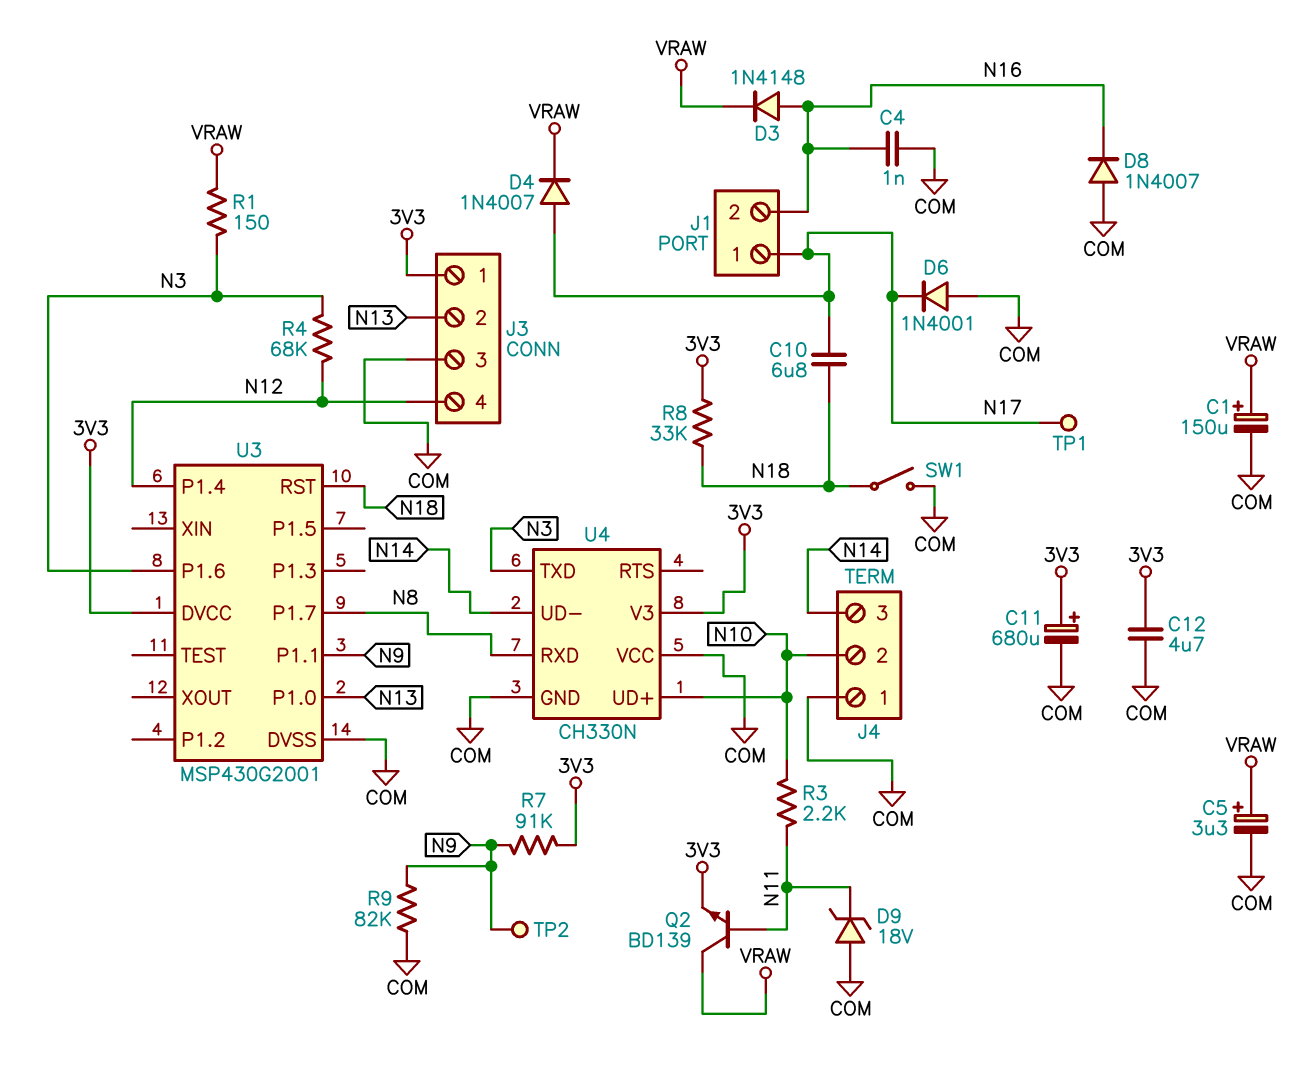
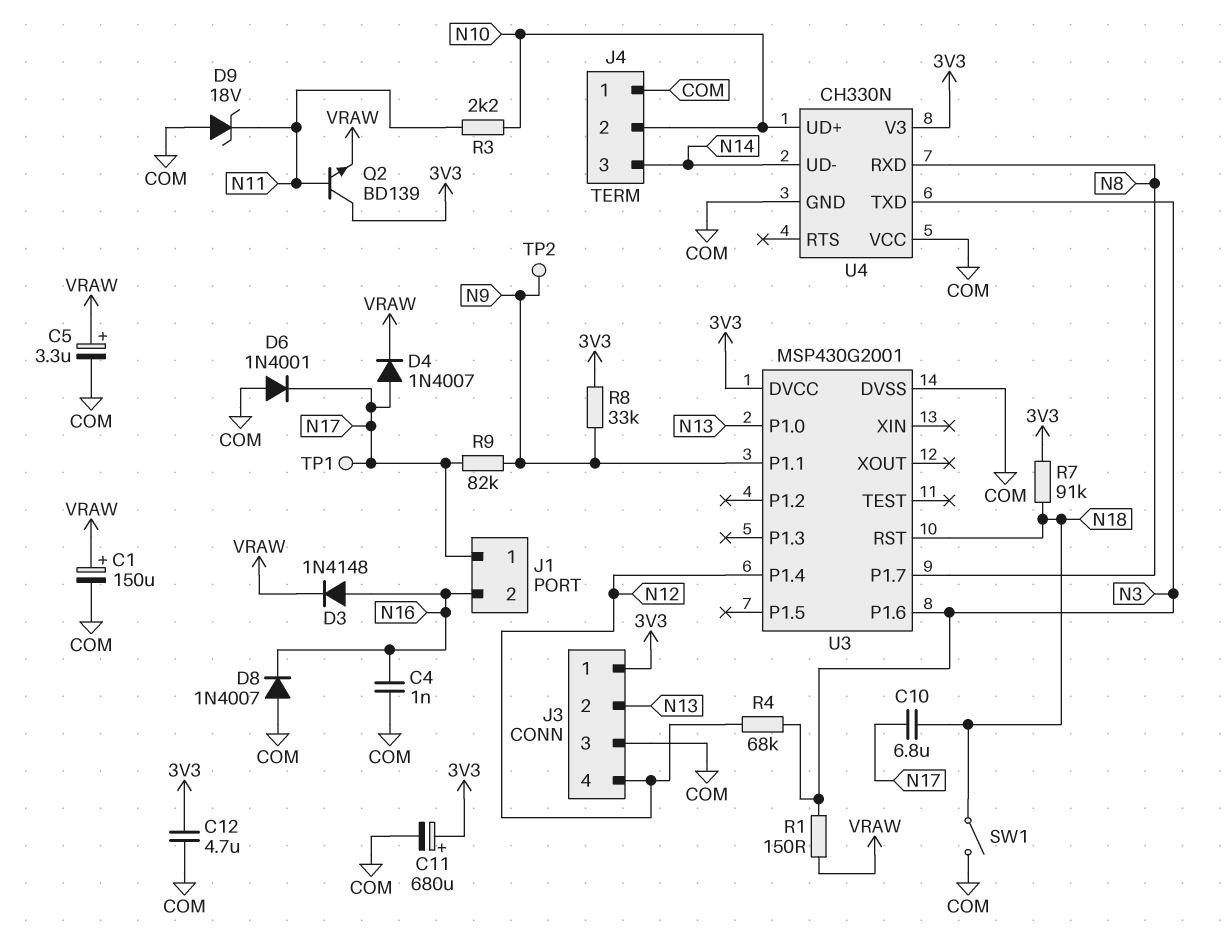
Q2: NPN BD139 (B N11, C VRAW, E 3V3) -> NPN BD139 (B N11, C 3V3, E VRAW)
R7: 91k (3V3, N9) -> 91k (3V3, N18)
R8: 33k (3V3, N18) -> 33k (3V3, N9)
R9: 82k (COM, N9) -> 82k (N9, N17)

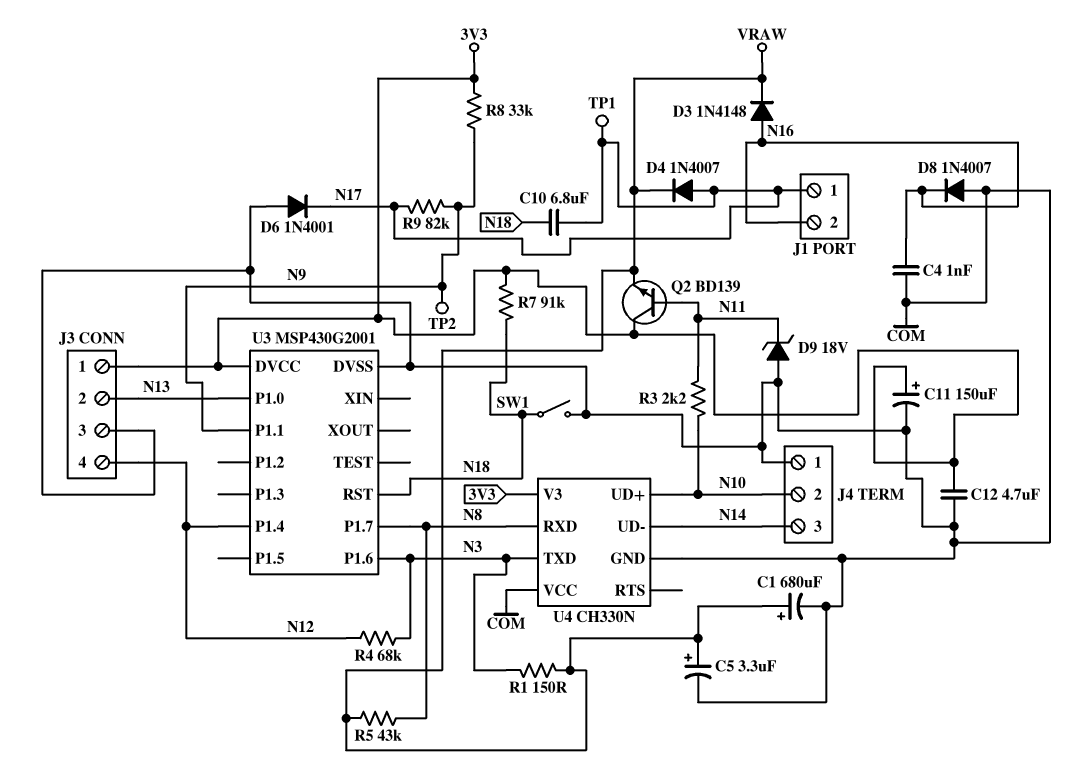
C1: 150uF (plus VRAW, minus COM) -> 680uF (plus VRAW, minus COM)
C11: 680uF (plus 3V3, minus COM) -> 150uF (plus 3V3, minus COM)
R5: none -> 43k (N8, VRAW)

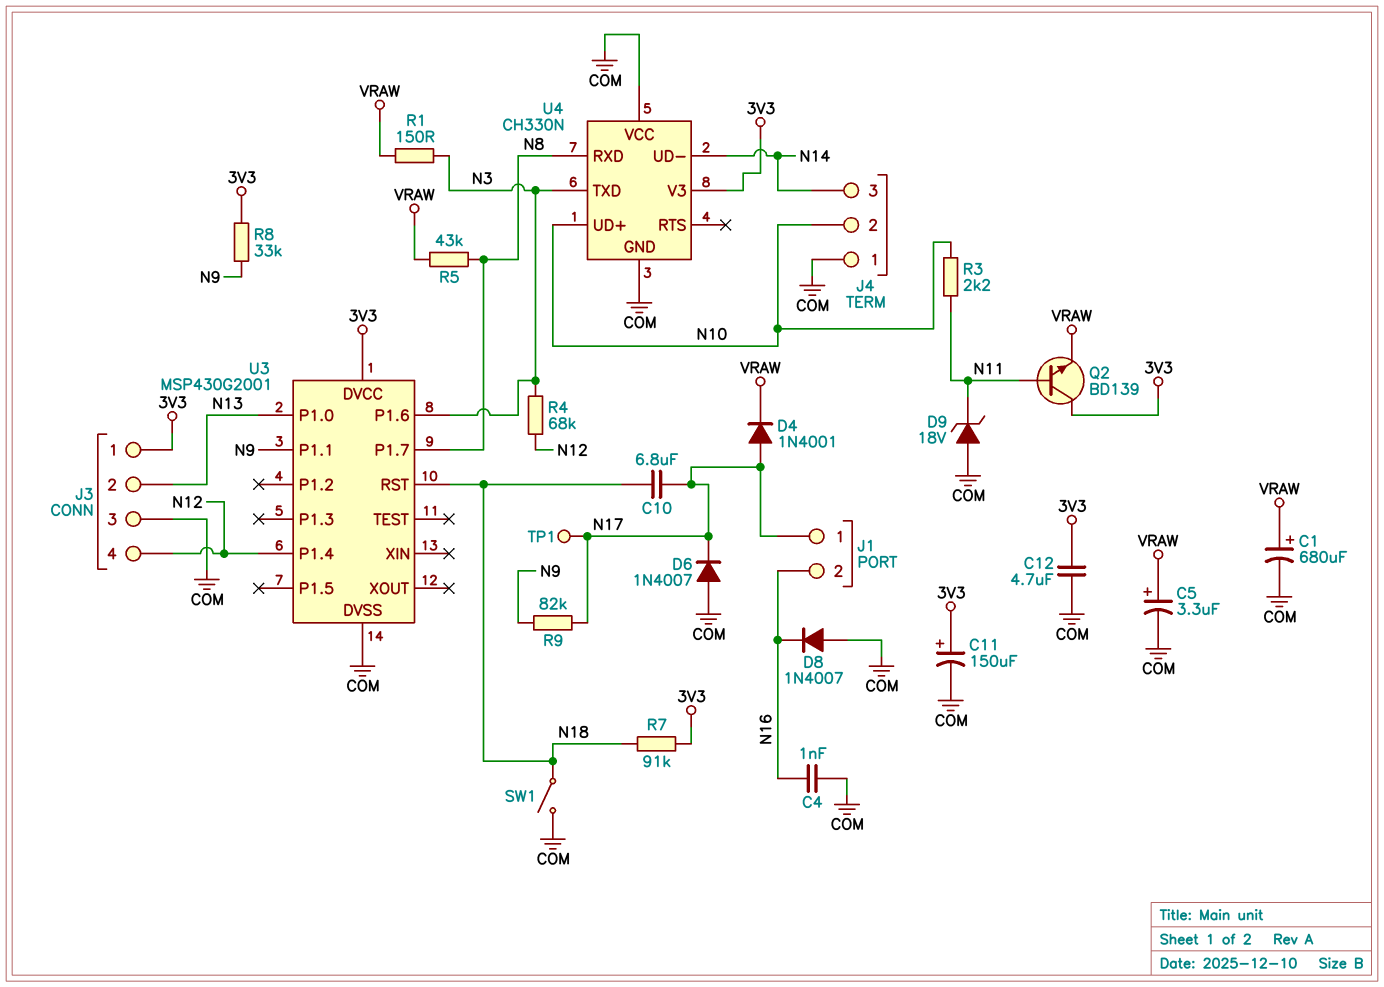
D3: diode 1N4148 (A N16, K VRAW) -> none
D4: diode 1N4007 (A N17, K VRAW) -> diode 1N4001 (A N17, K VRAW)
D6: diode 1N4001 (A COM, K N17) -> diode 1N4007 (A COM, K N17)
TP2: test point (N9) -> none

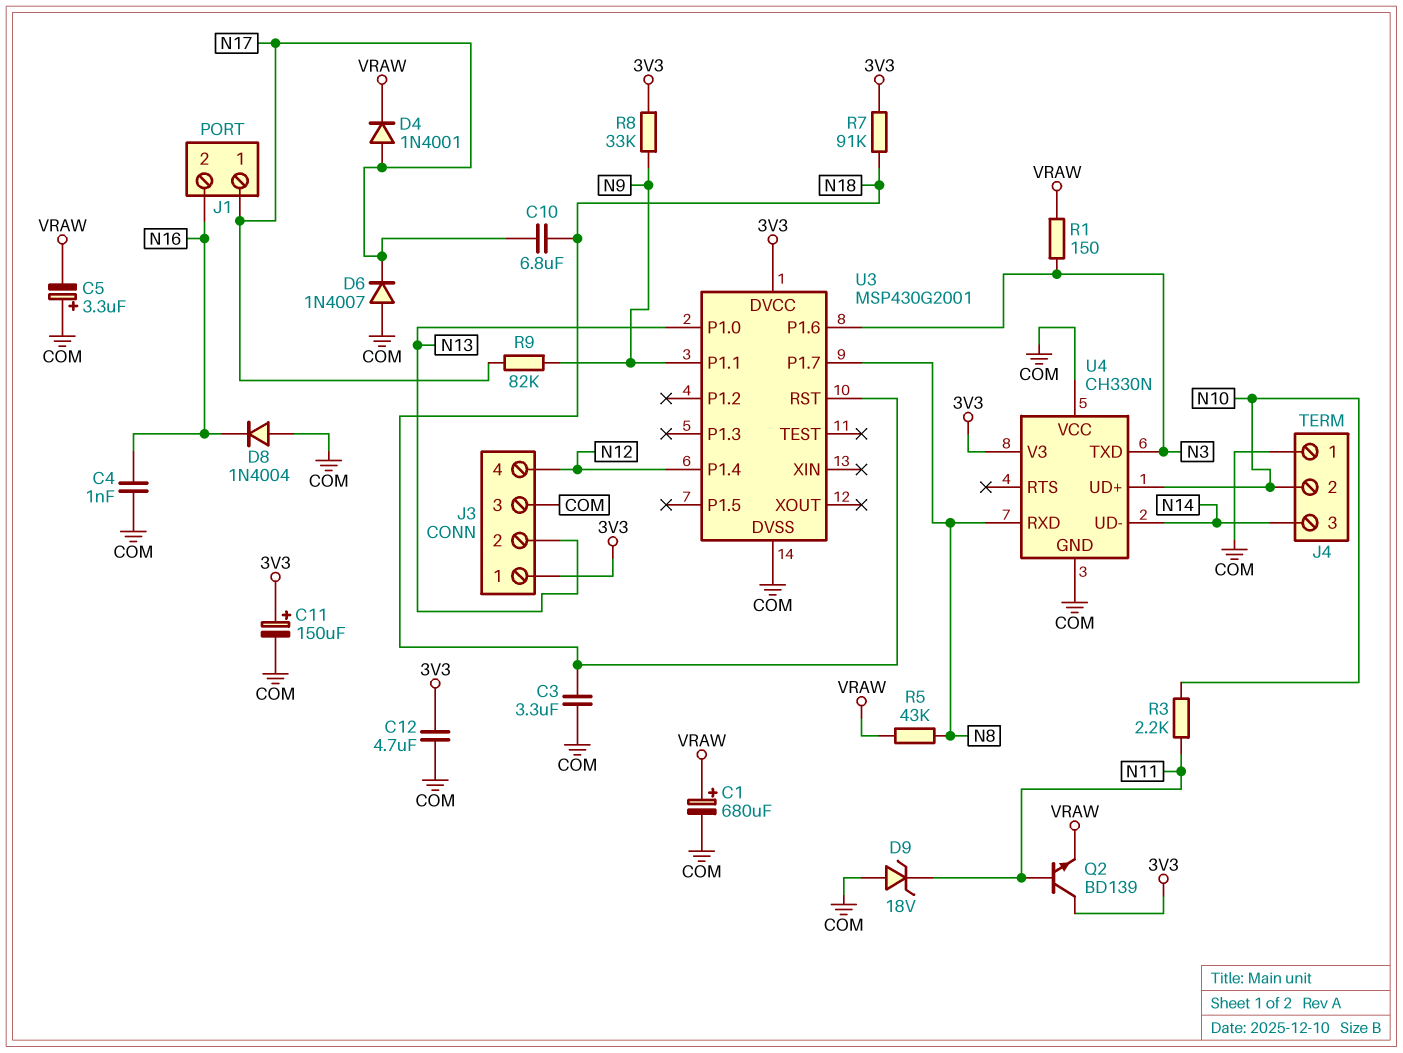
C3: none -> 3.3uF (COM, N18)
C5: 3.3uF (plus VRAW, minus COM) -> 3.3uF (plus COM, minus VRAW)
D8: diode 1N4007 (A COM, K N16) -> diode 1N4004 (A COM, K N16)
R4: 68k (N3, N12) -> none
SW1: switch (COM, N18) -> none
TP1: test point (N17) -> none

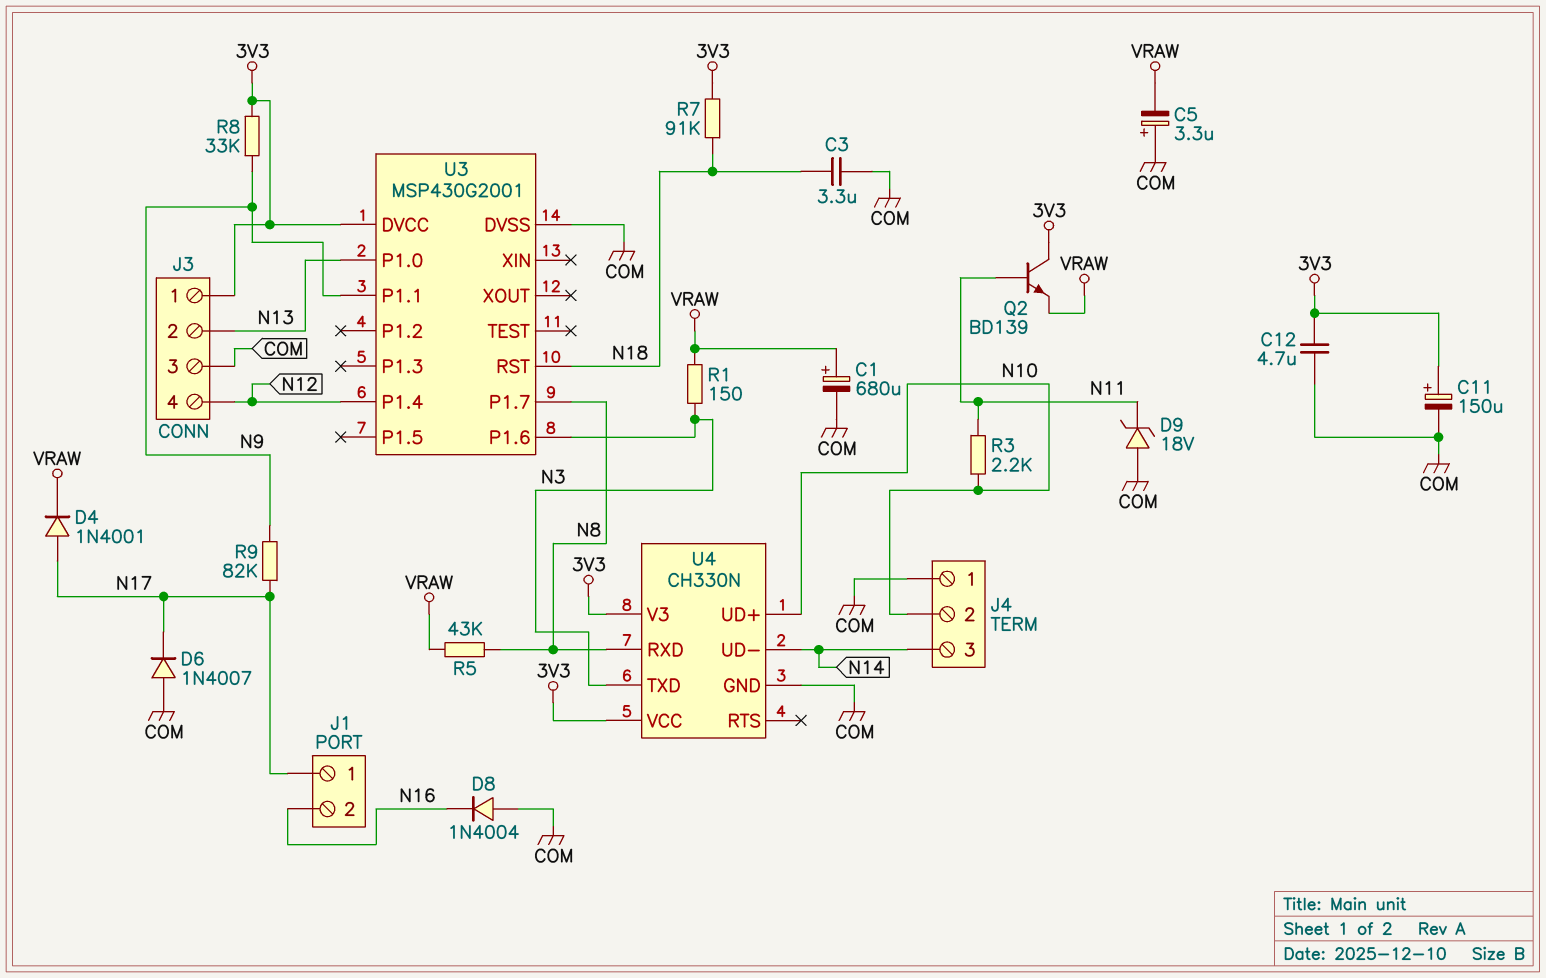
C4: 1nF (COM, N16) -> none
C10: 6.8uF (N17, N18) -> none
U4 pin VCC: COM -> 3V3

